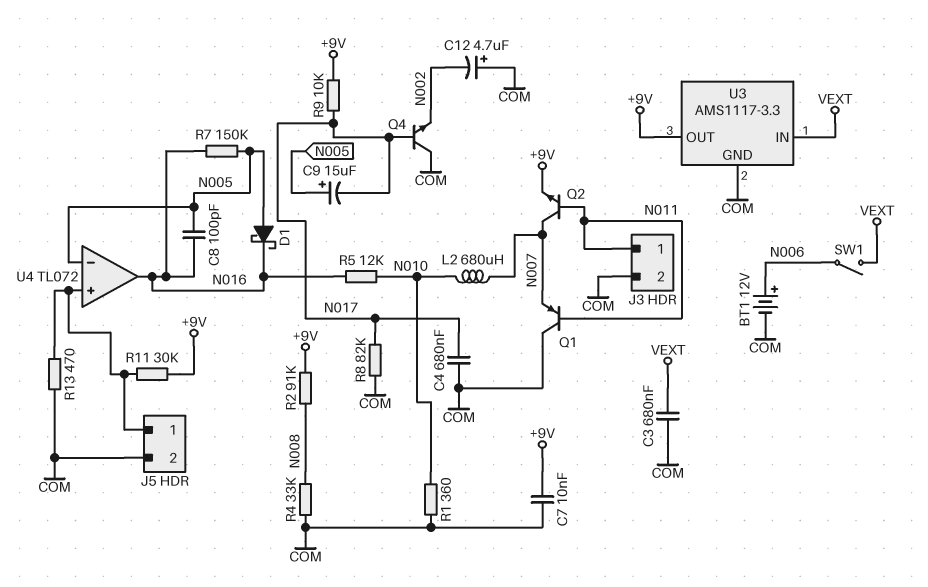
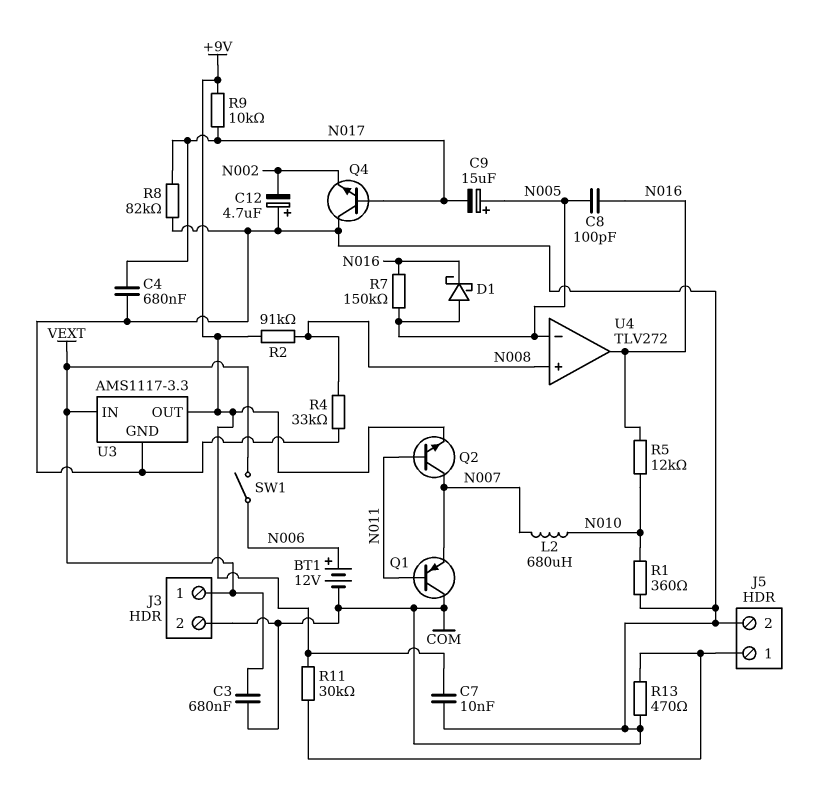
J3 pin 1: N011 -> VEXT
U4: TL072 -> TLV272
U4 pin in+: J5/1 -> N008

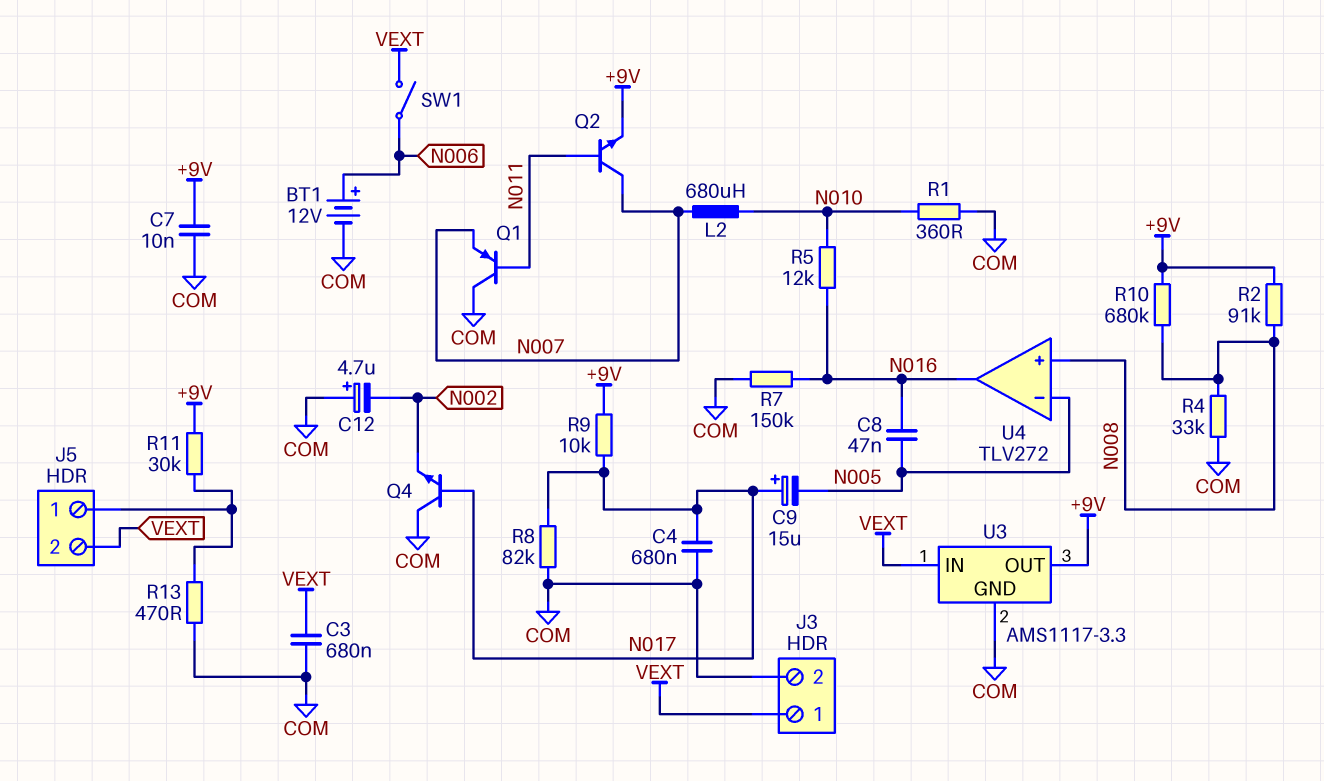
C8: 100pF (N005, N016) -> 47nF (N005, N016)
C9: 15uF (plus N005, minus N017) -> 15uF (plus N017, minus N005)
D1: schottky (A N005, K N016) -> none
J5 pin 2: COM -> VEXT
R7: 150k (N005, N016) -> 150k (COM, N016)
R10: none -> 680k (+9V, N008)

